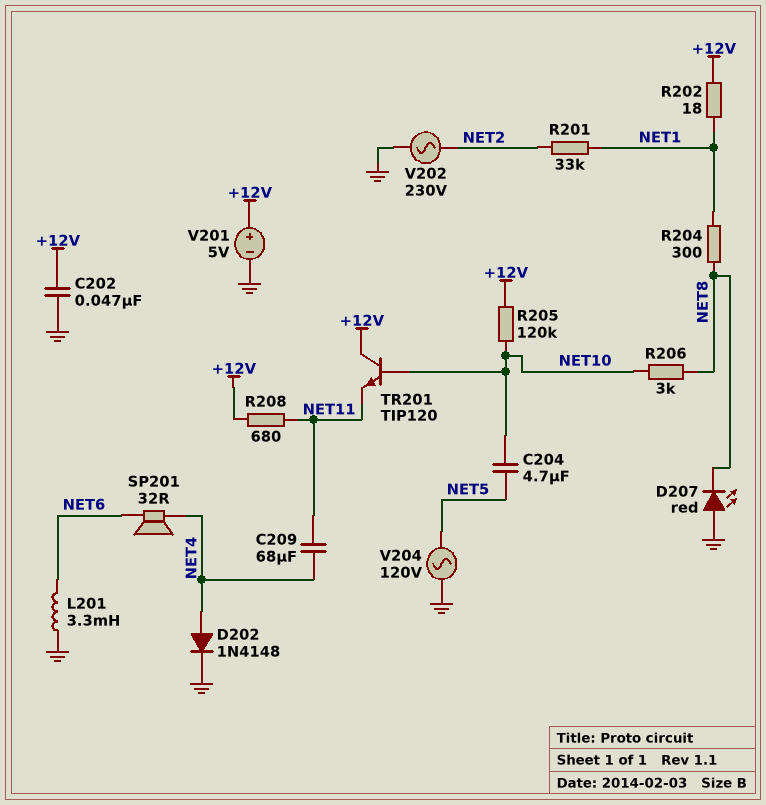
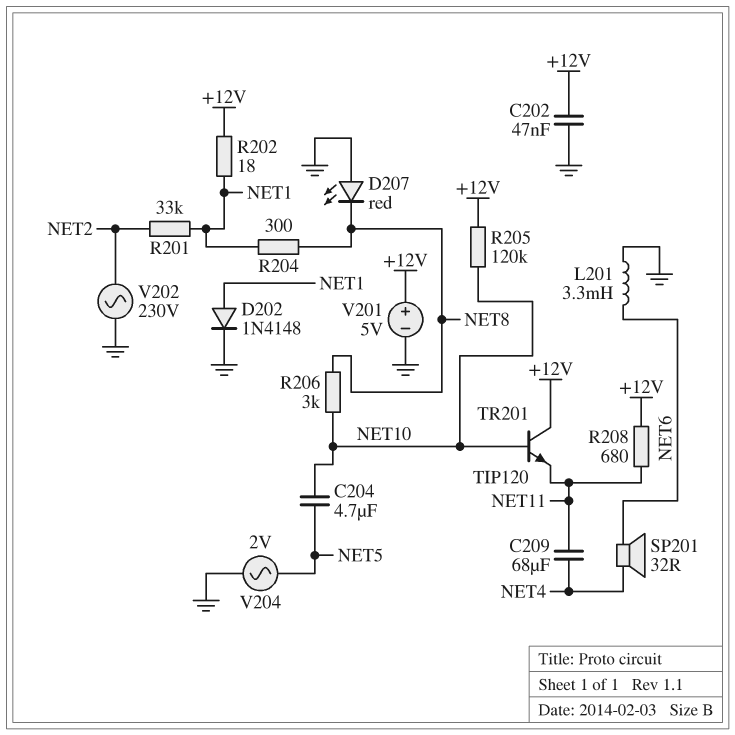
D202: diode 1N4148 (A NET4, K GND) -> diode 1N4148 (A NET1, K GND)
V204: AC 120V (GND, NET5) -> AC 2V (GND, NET5)

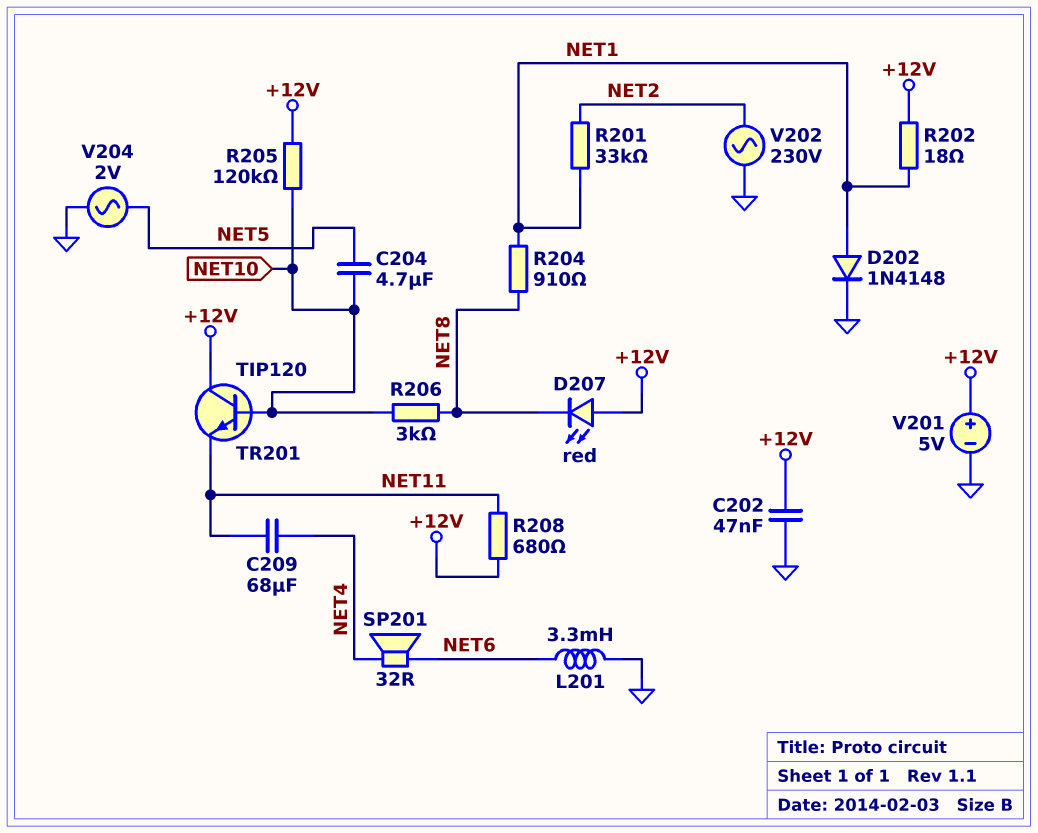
D207: LED red (A GND, K NET8) -> LED red (A +12V, K NET8)
R204: 300 (NET1, NET8) -> 910 (NET1, NET8)

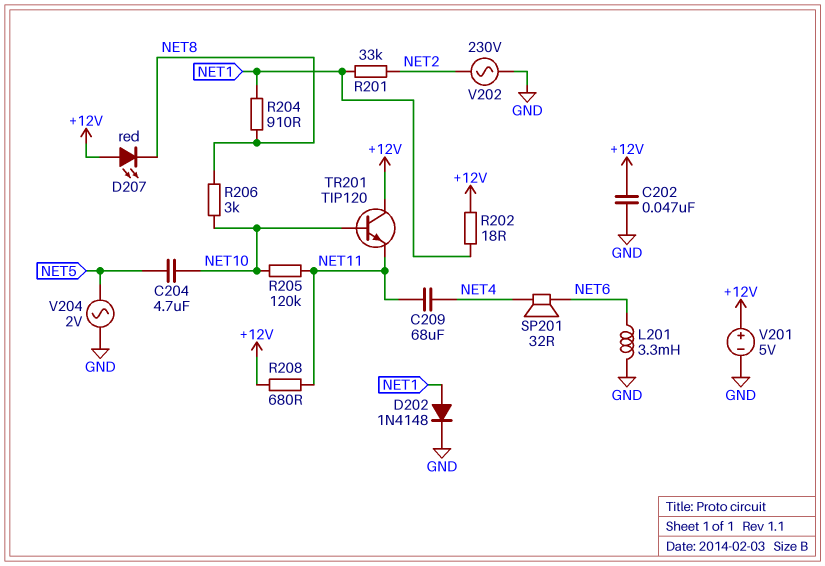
R205: 120k (+12V, NET10) -> 120k (NET10, NET11)

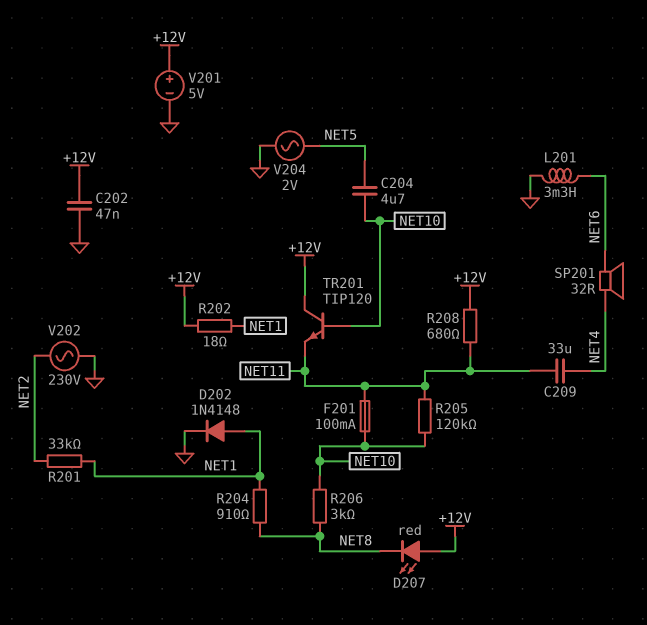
C209: 68uF (NET4, NET11) -> 33uF (NET4, NET11)
F201: none -> 100mA (NET10, NET11)

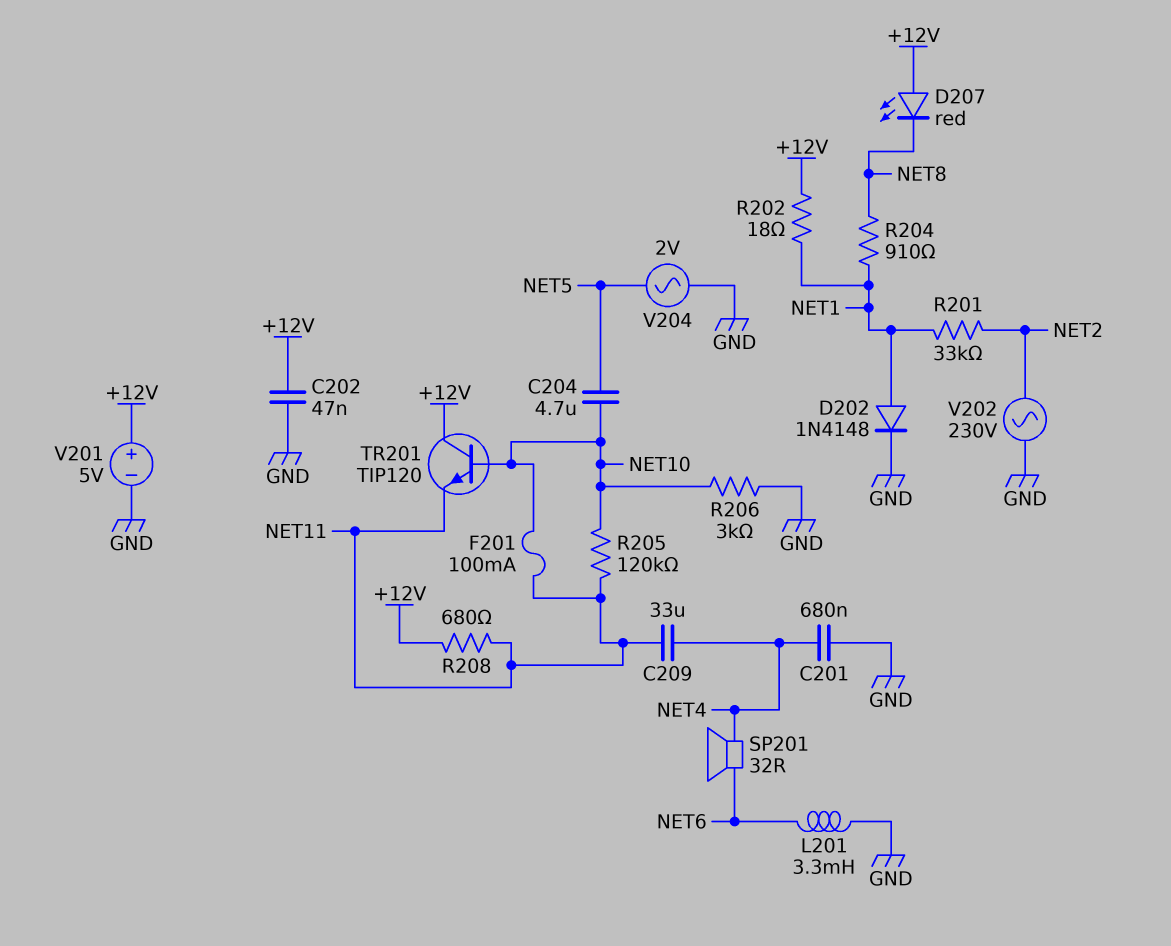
C201: none -> 680nF (GND, NET4)
R206: 3k (NET8, NET10) -> 3k (GND, NET10)

